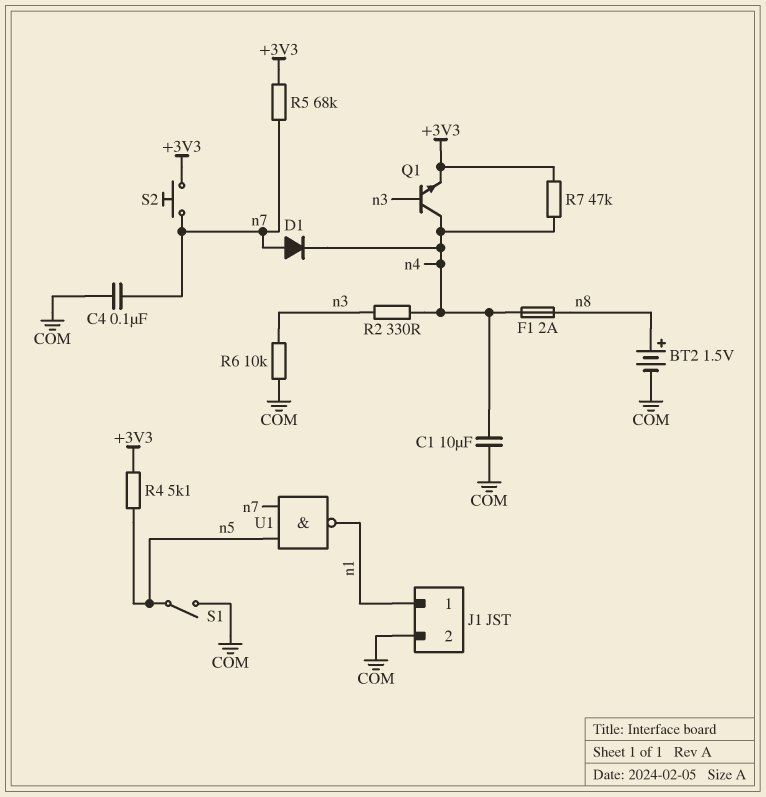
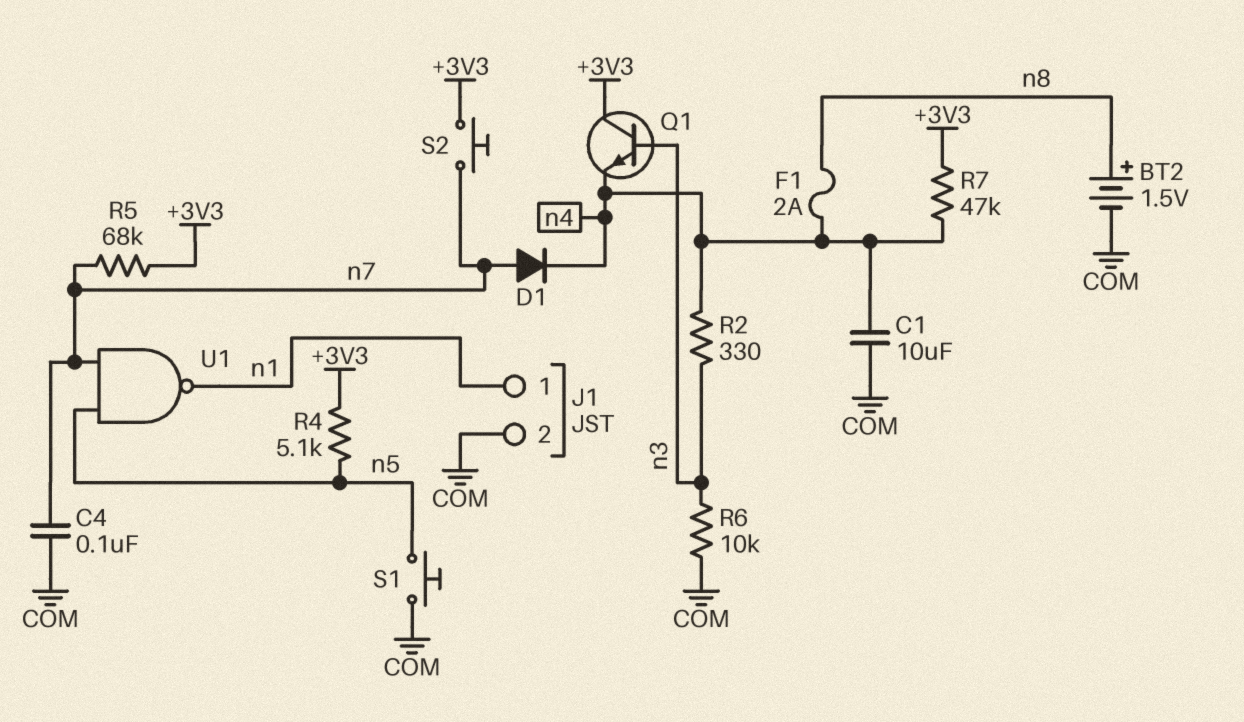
Q1: NPN (B n3, C n4, E +3V3) -> NPN (B n3, C +3V3, E n4)
S1: switch (COM, n5) -> button (COM, n5)

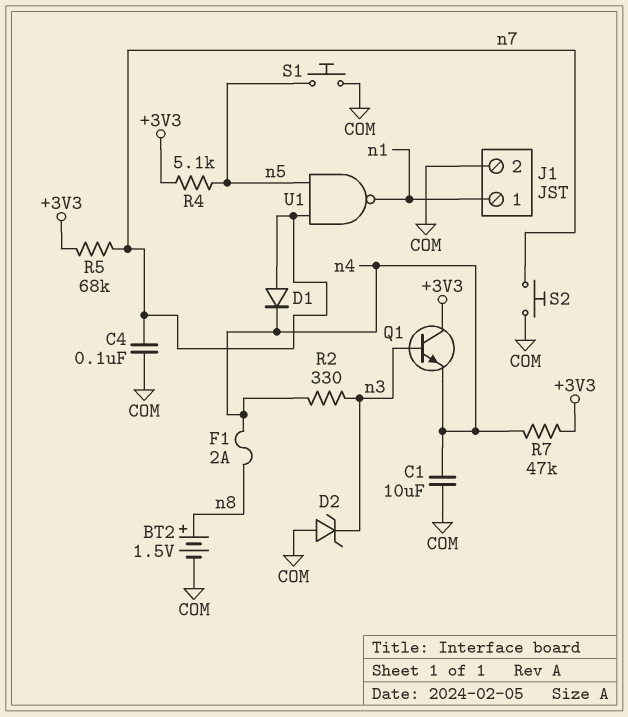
D2: none -> zener (A COM, K n3)
R6: 10k (COM, n3) -> none
S2: button (+3V3, n7) -> button (COM, n7)

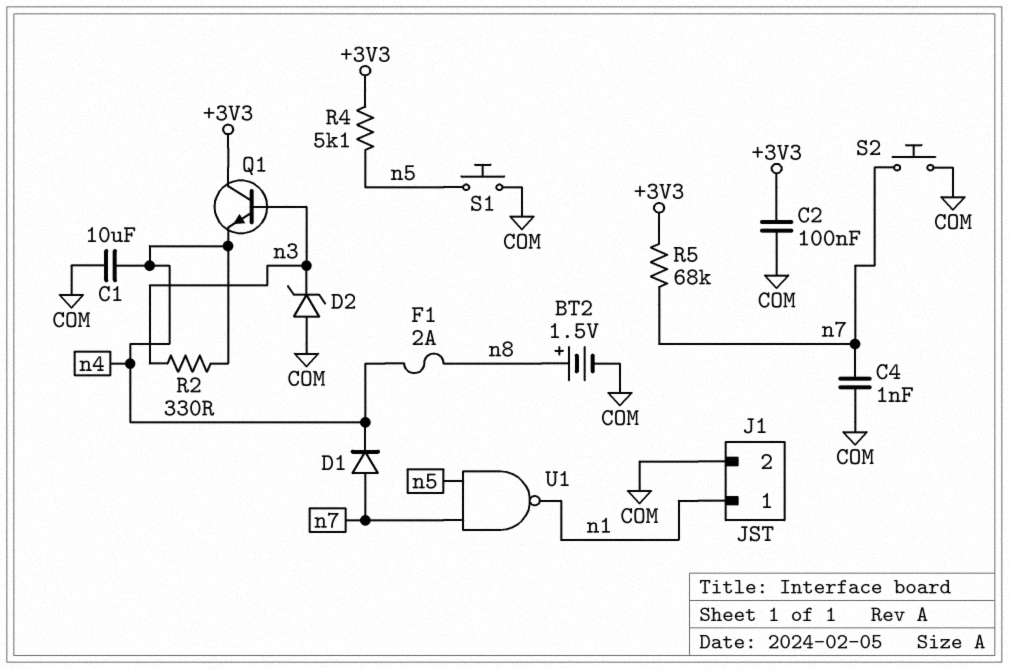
C2: none -> 100nF (+3V3, COM)
C4: 100nF (COM, n7) -> 1nF (COM, n7)
R7: 47k (+3V3, n4) -> none

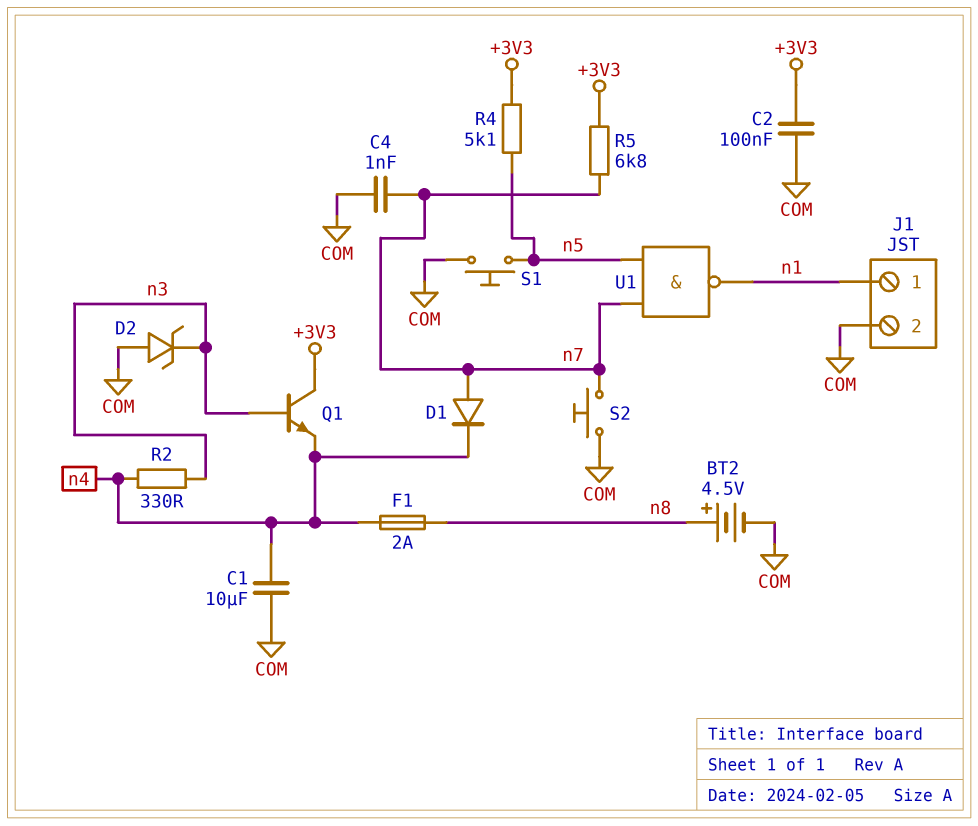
BT2: 1.5V (plus n8, minus COM) -> 4.5V (plus n8, minus COM)
R5: 68k (+3V3, n7) -> 6.8k (+3V3, n7)

